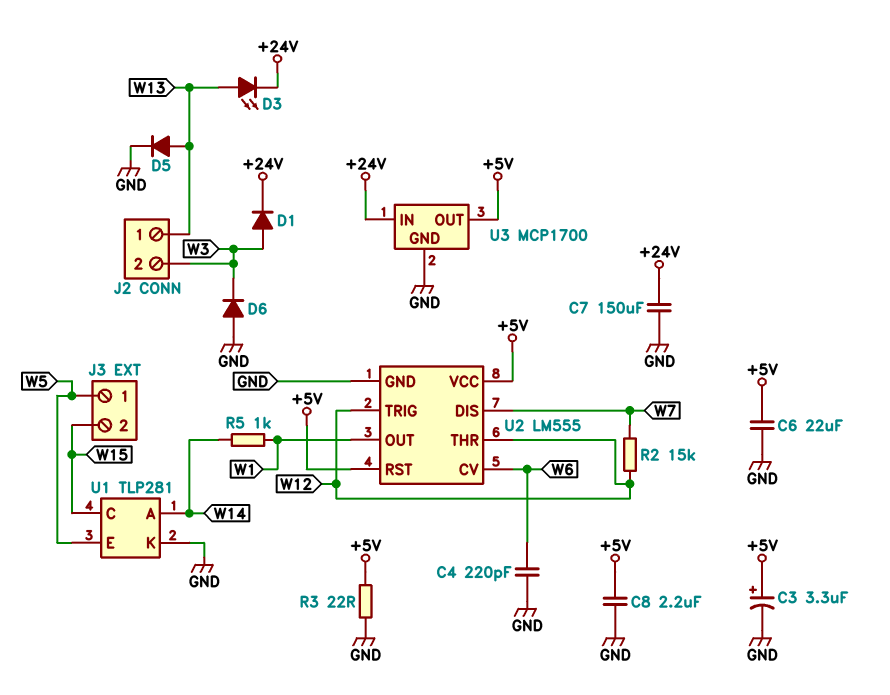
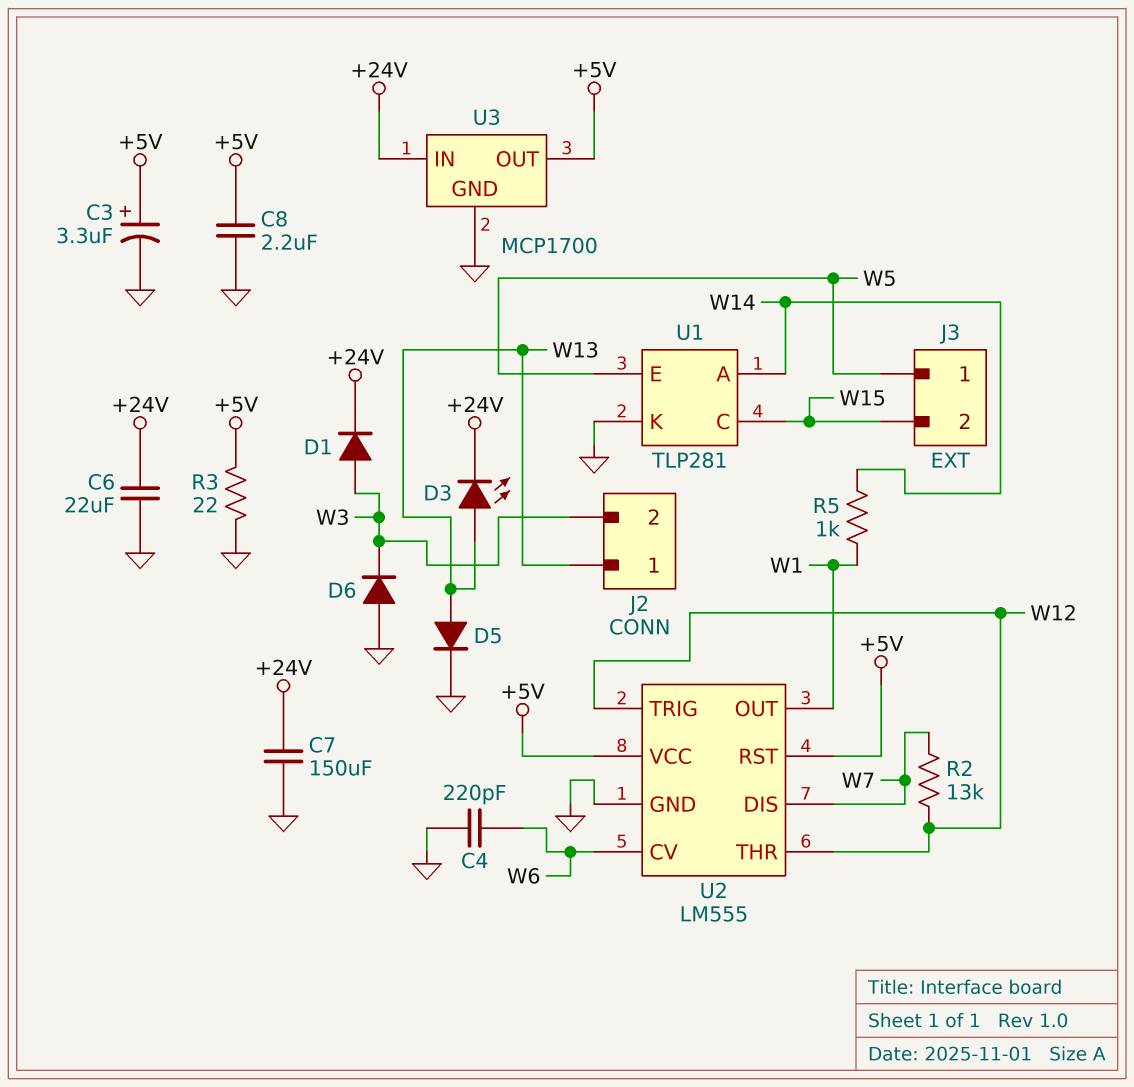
C6: 22uF (+5V, GND) -> 22uF (+24V, GND)
R2: 15k (W7, W12) -> 13k (W7, W12)

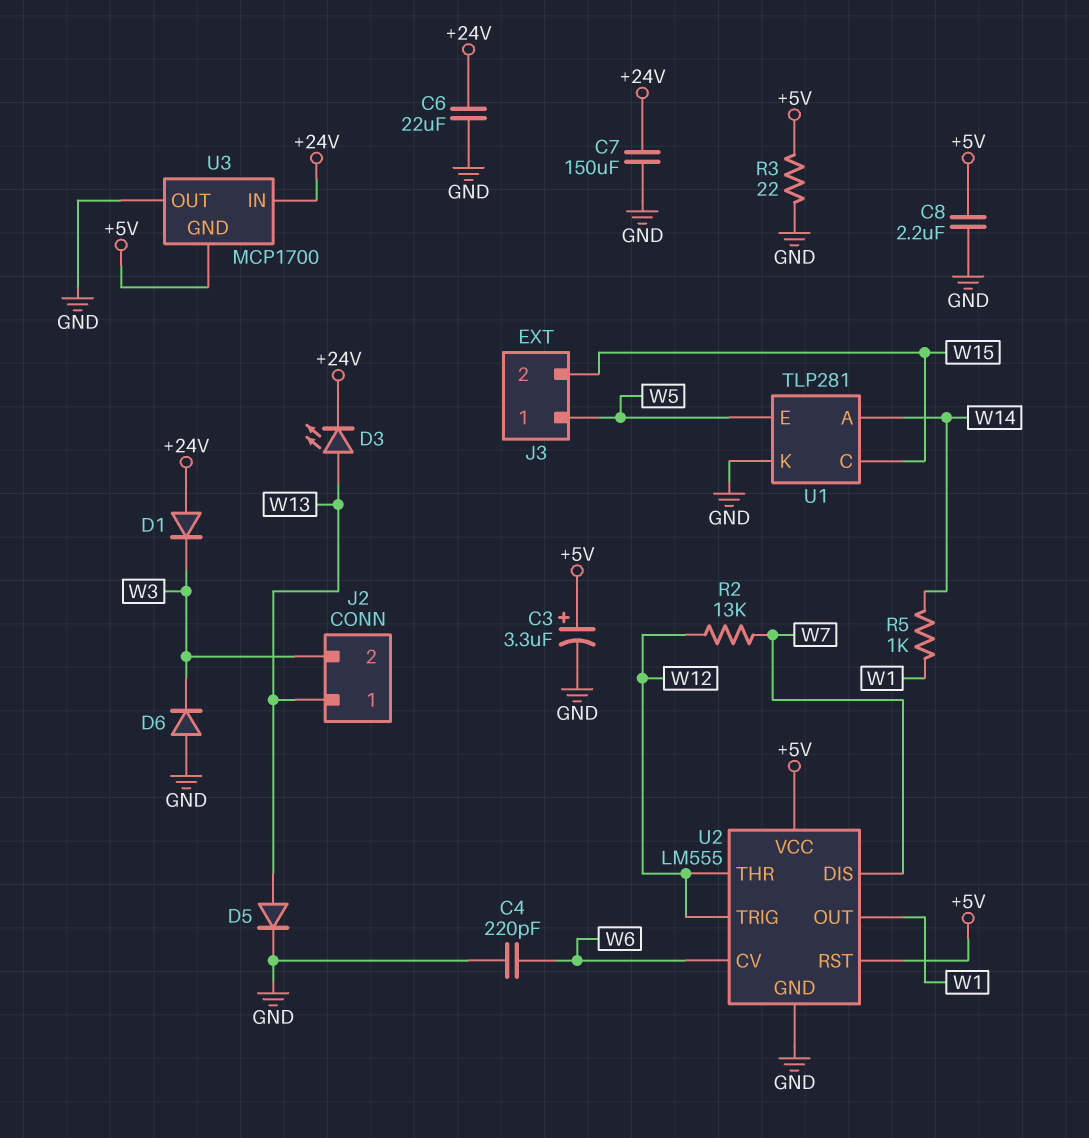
D1: diode (A W3, K +24V) -> diode (A +24V, K W3)
U3 pin GND: GND -> +5V
U3 pin OUT: +5V -> GND

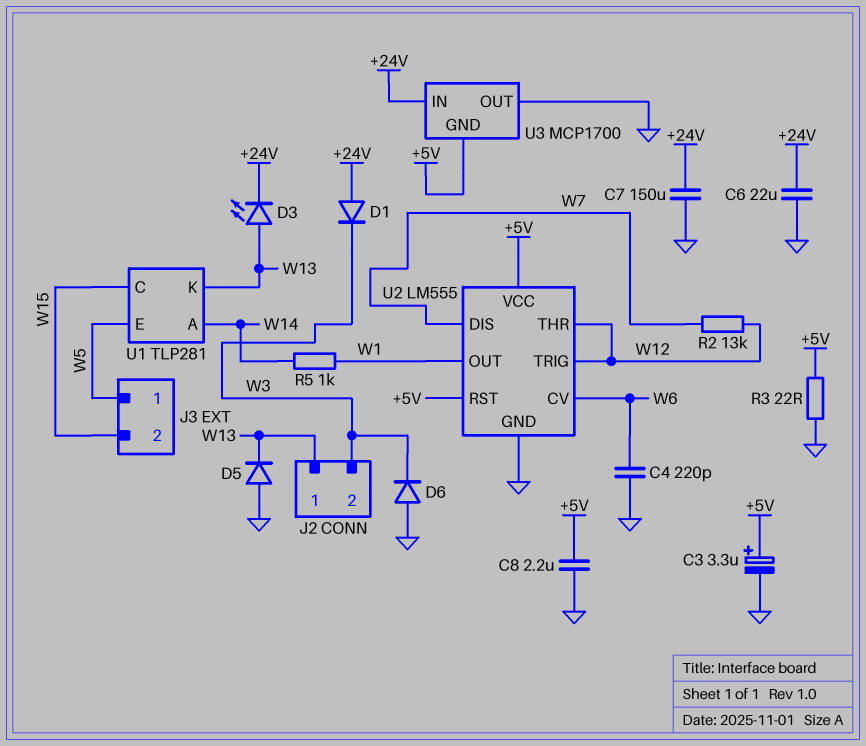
D5: diode (A W13, K GND) -> diode (A GND, K W13)
U1 pin K: GND -> W13

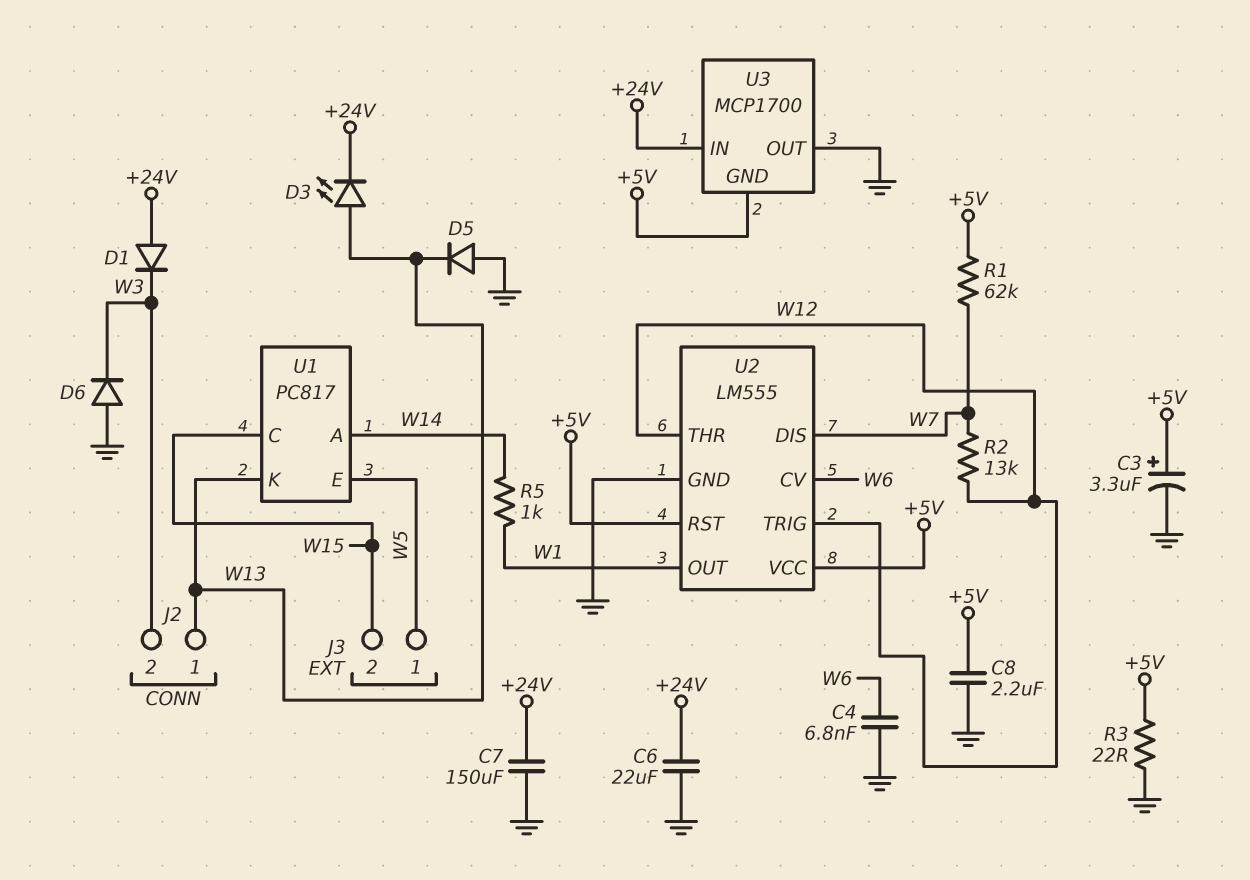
C4: 220pF (GND, W6) -> 6.8nF (GND, W6)
R1: none -> 62k (+5V, W7)
U1: TLP281 -> PC817

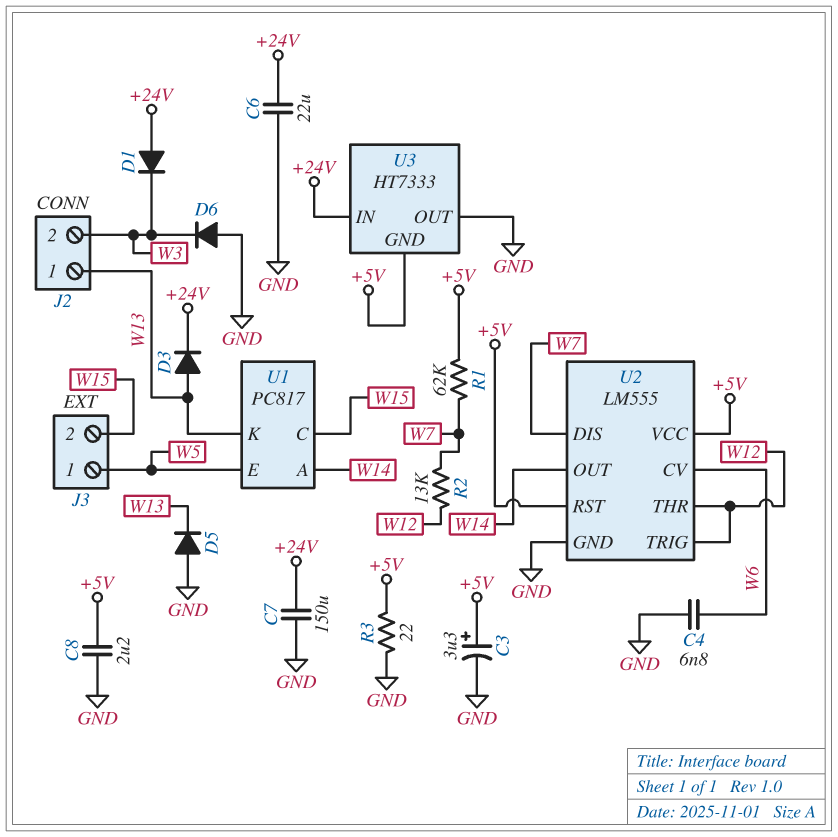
D3: LED (A W13, K +24V) -> diode (A W13, K +24V)
R5: 1k (W1, W14) -> none
U2 pin OUT: W1 -> W14
U3: MCP1700 -> HT7333

